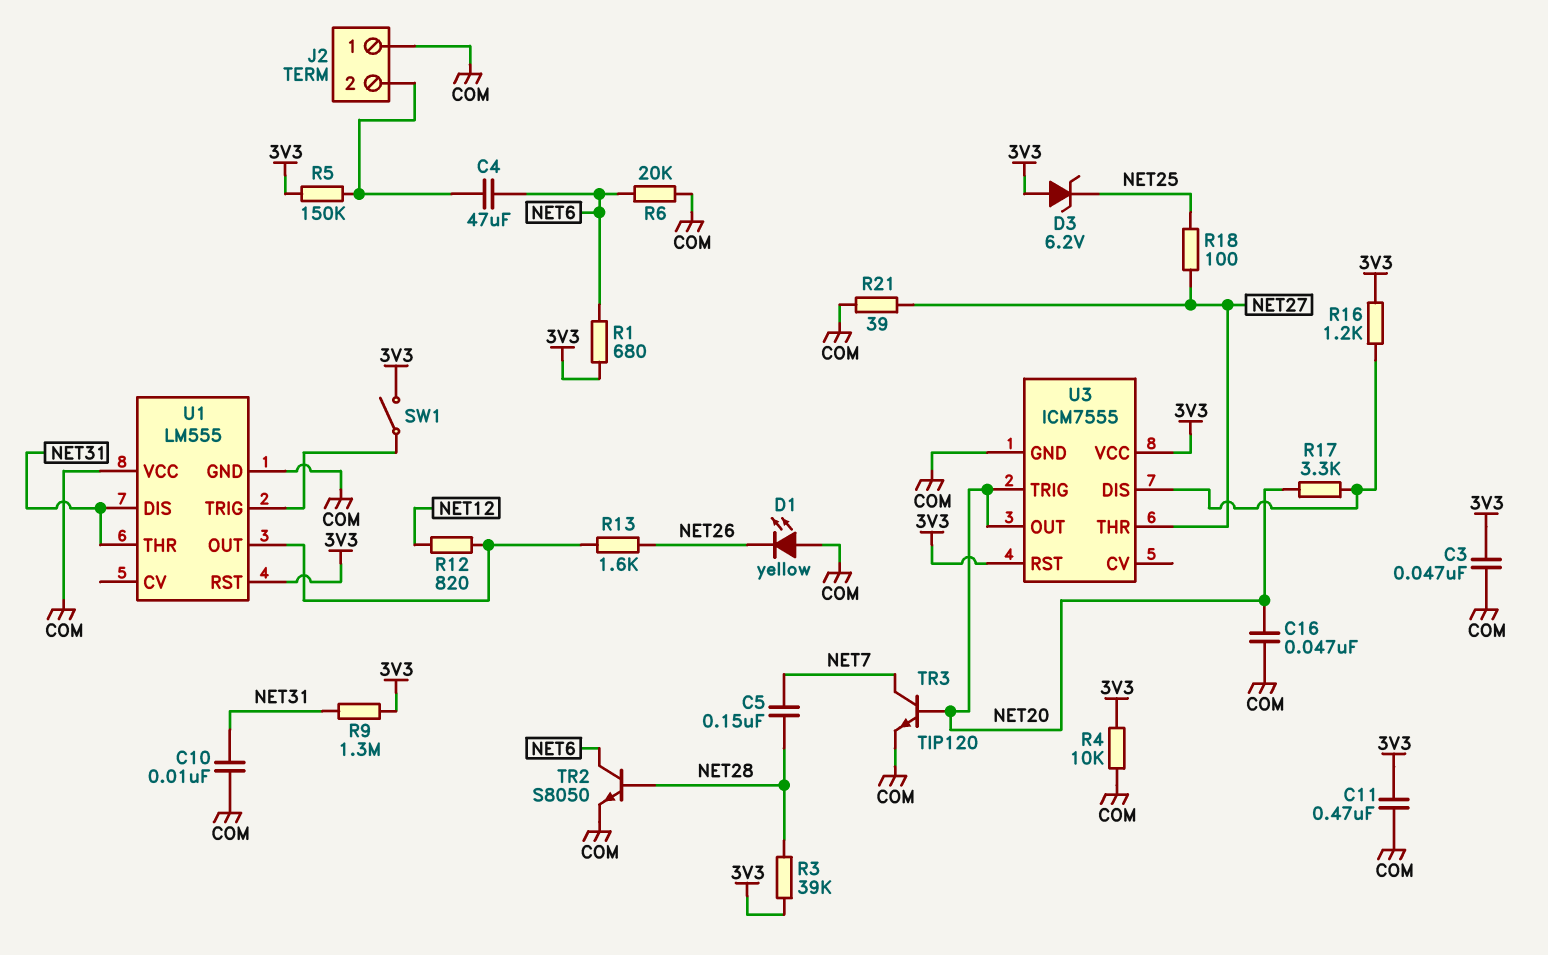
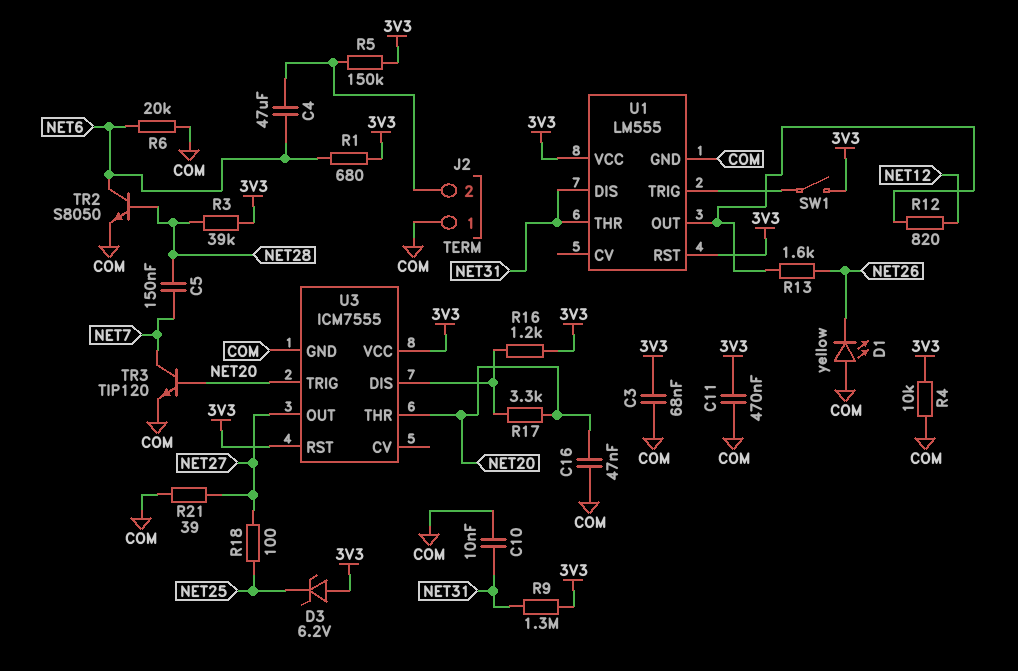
C3: 47nF (3V3, COM) -> 68nF (3V3, COM)
U1 pin VCC: COM -> 3V3
U3 pin OUT: NET20 -> NET27
U3 pin THR: NET27 -> NET20

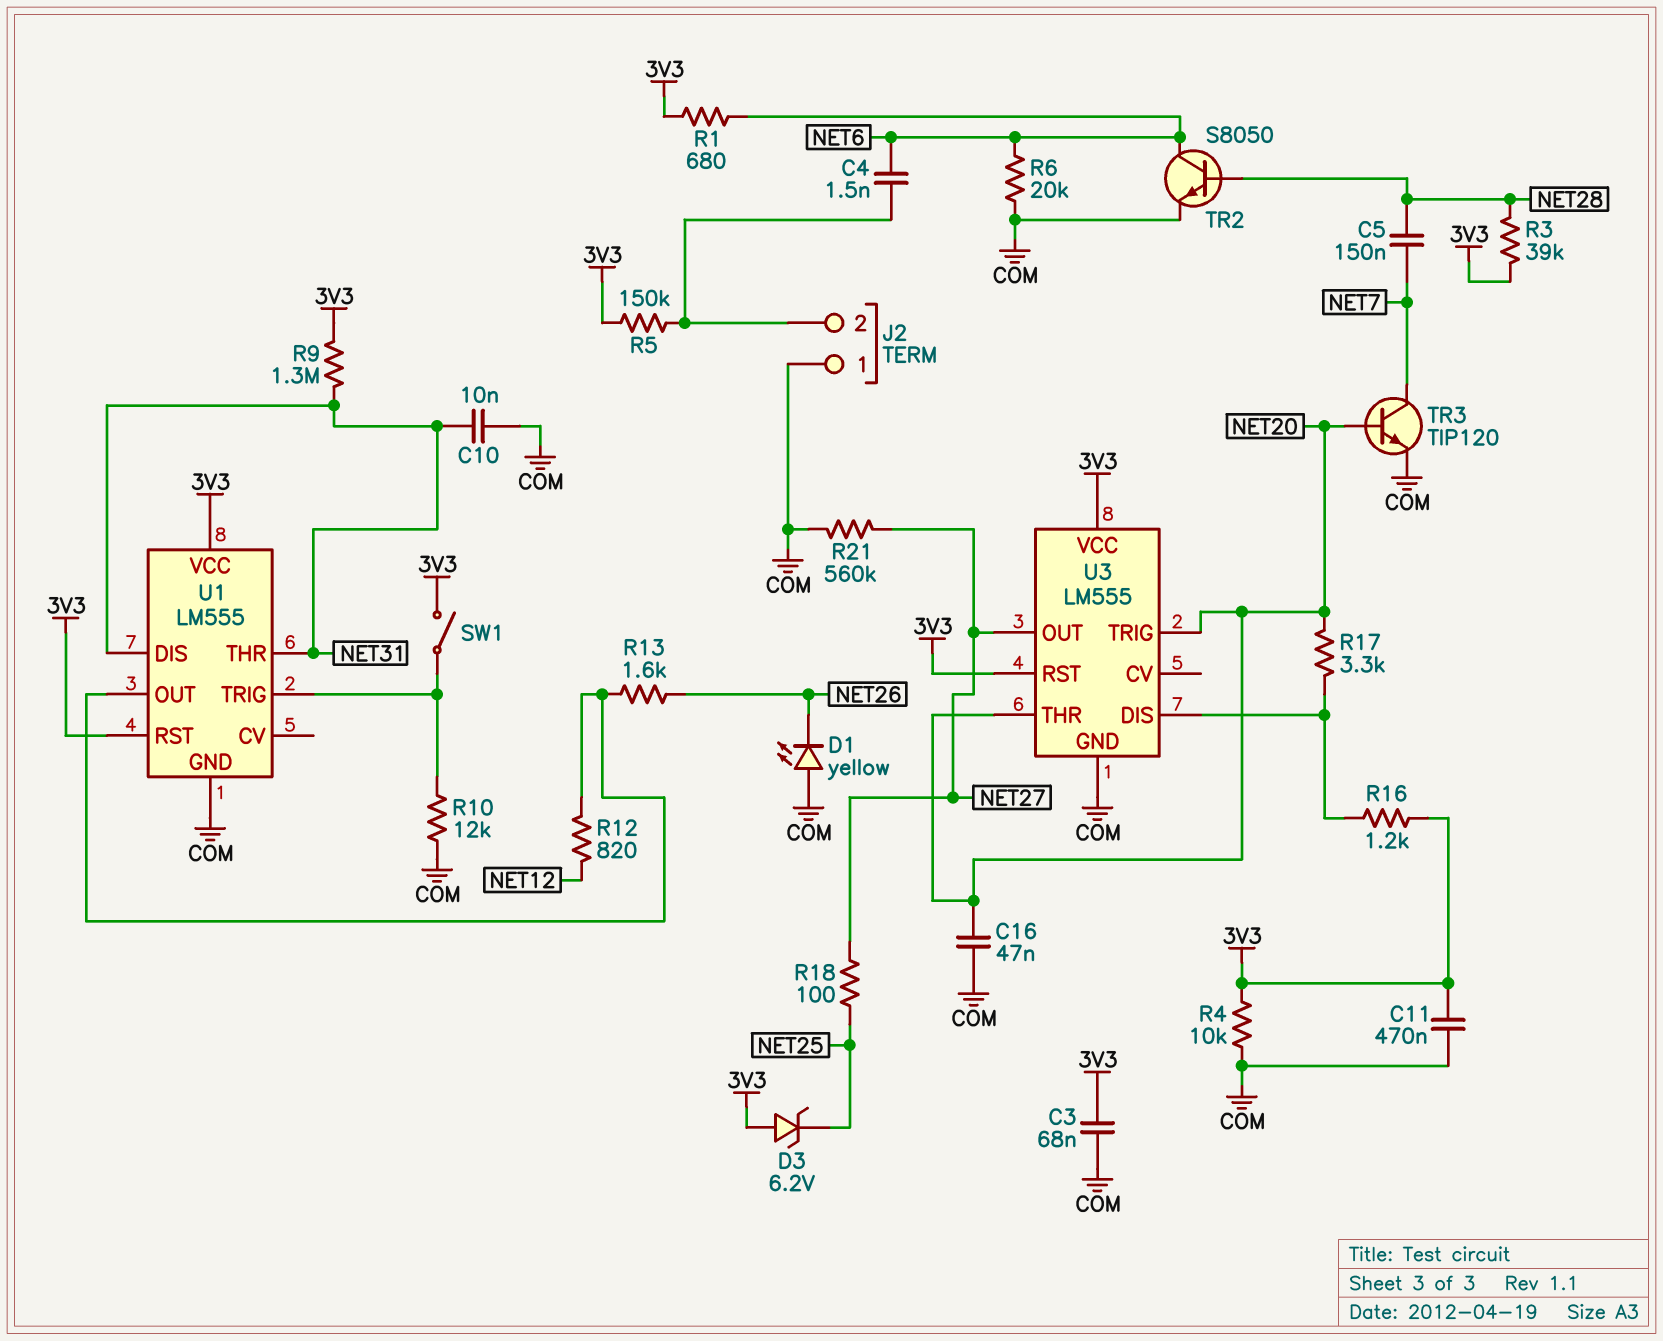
C4: 47uF (J2/2, NET6) -> 1.5nF (J2/2, NET6)
R10: none -> 12k (COM, U1/TRIG)
R21: 39 (COM, NET27) -> 560k (COM, NET27)
U3: ICM7555 -> LM555

